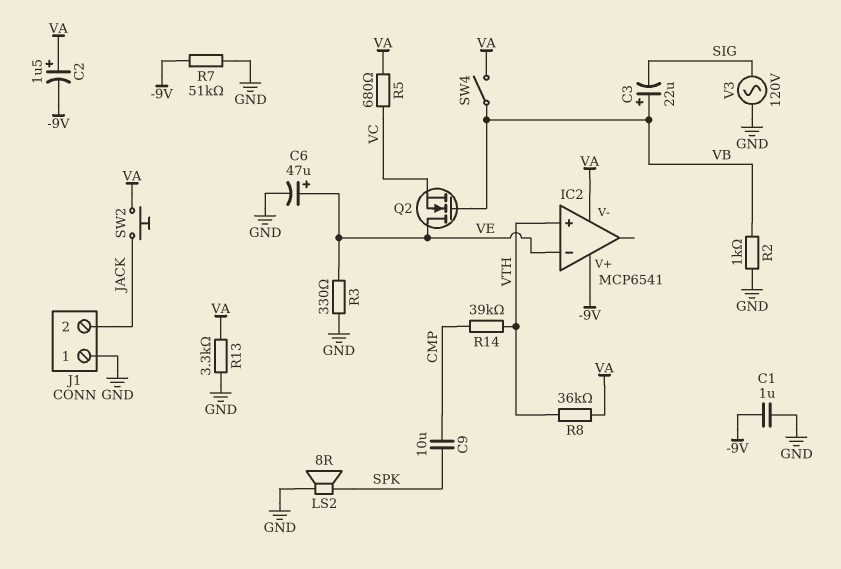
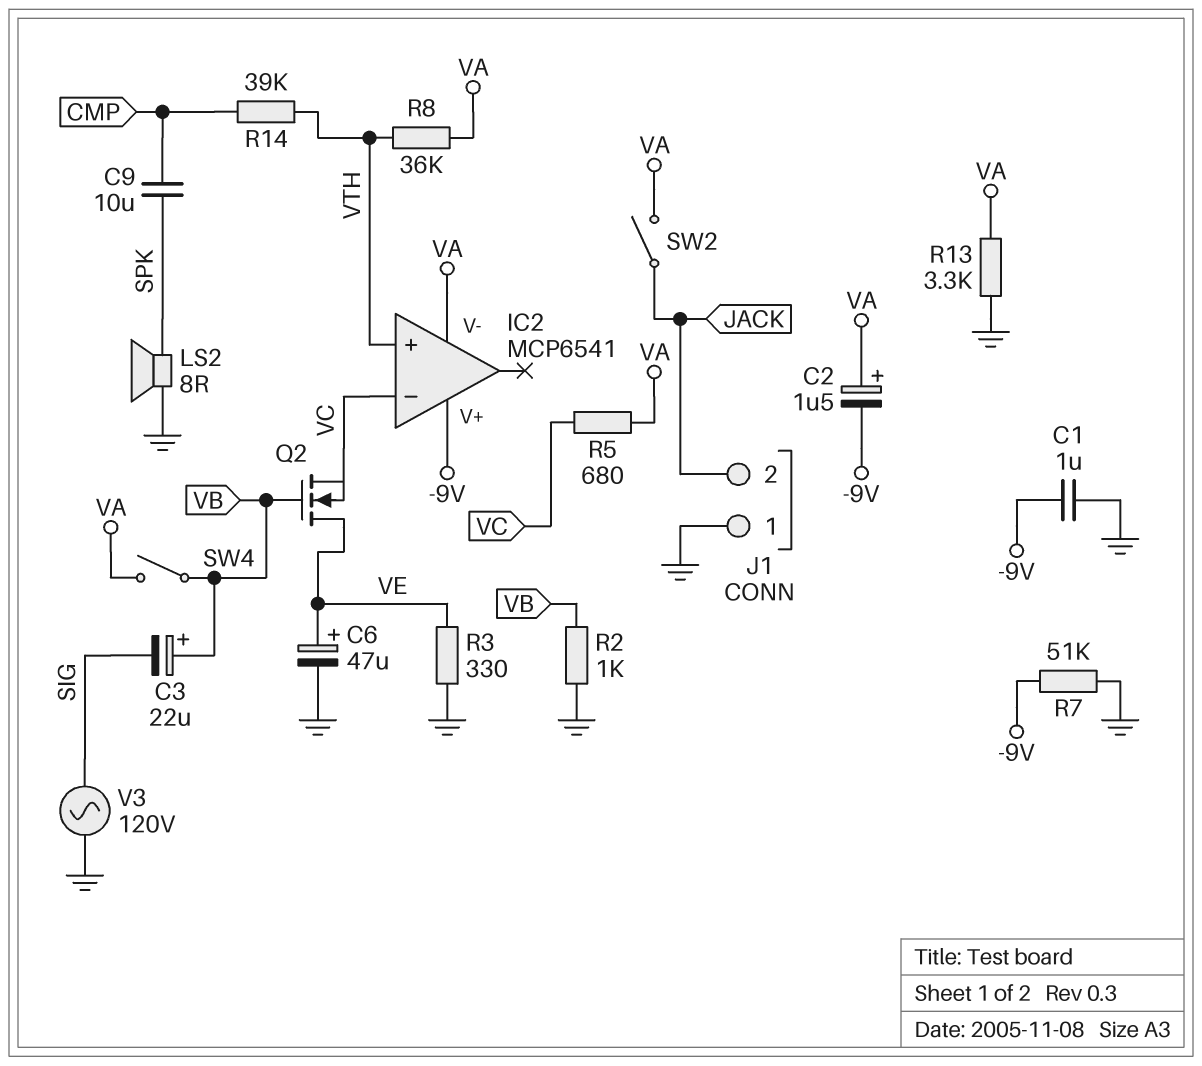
IC2 pin in-: VE -> VC
SW2: button (JACK, VA) -> switch (JACK, VA)

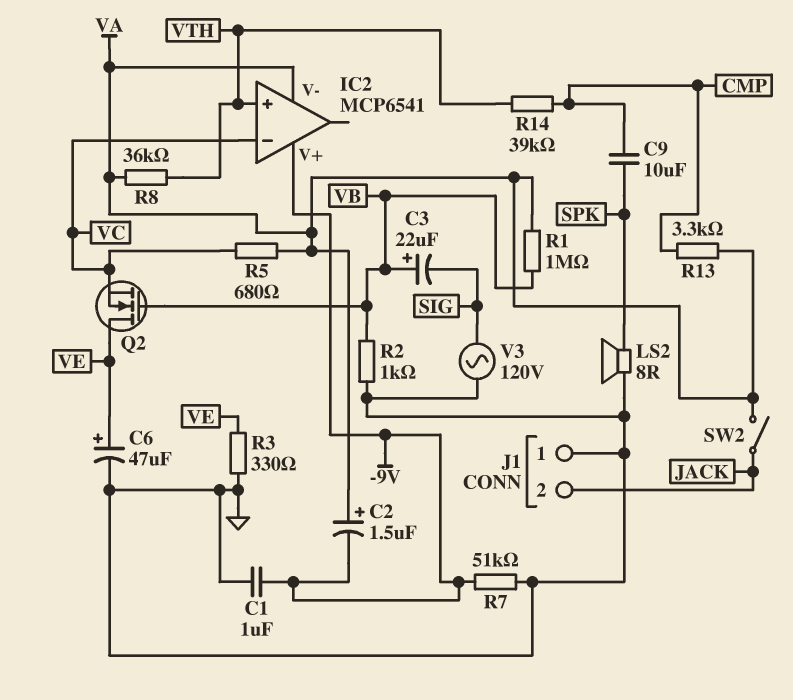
R1: none -> 1M (VA, VB)
R13: 3.3k (GND, VA) -> 3.3k (CMP, VA)
SW4: switch (VA, VB) -> none

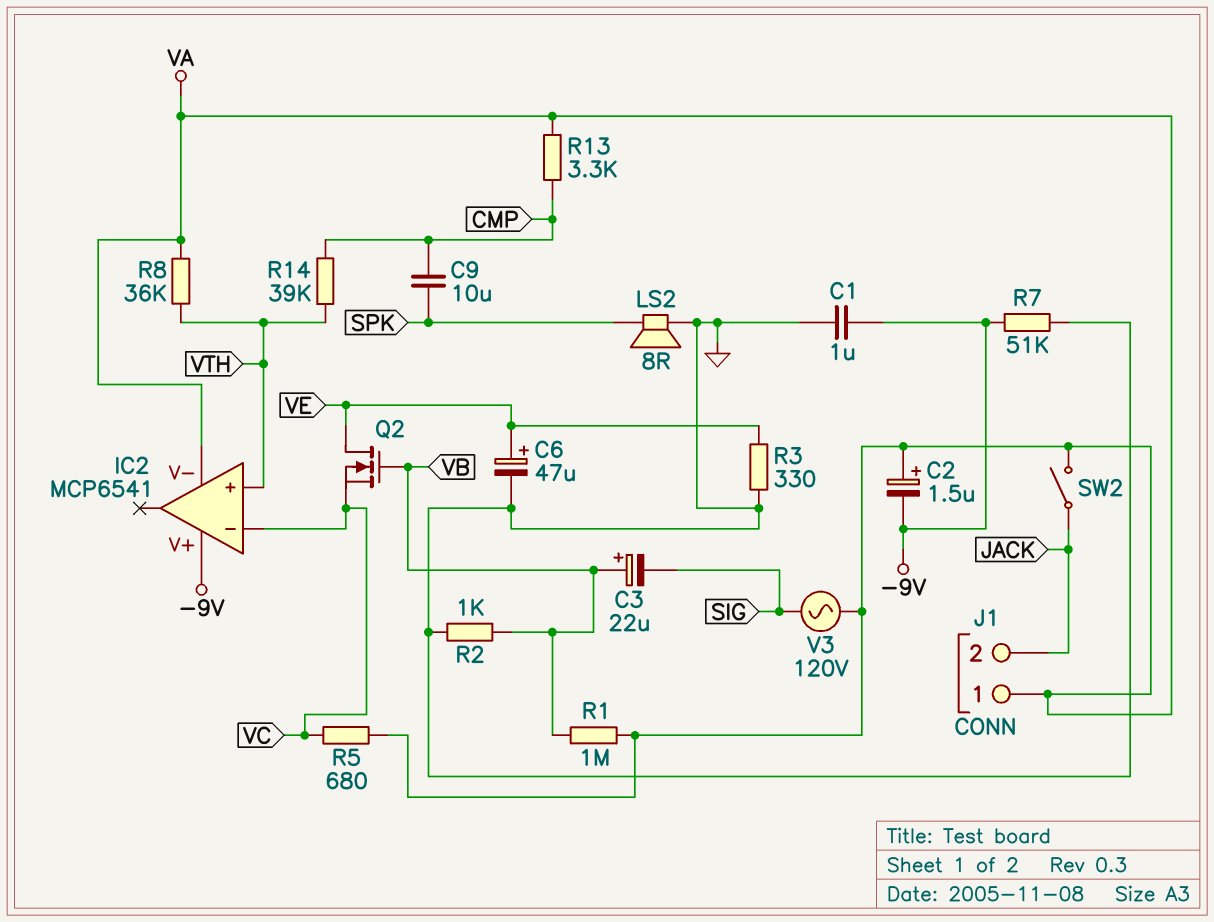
J1 pin 1: GND -> VA
V3: AC 120V (GND, SIG) -> AC 120V (SIG, VA)

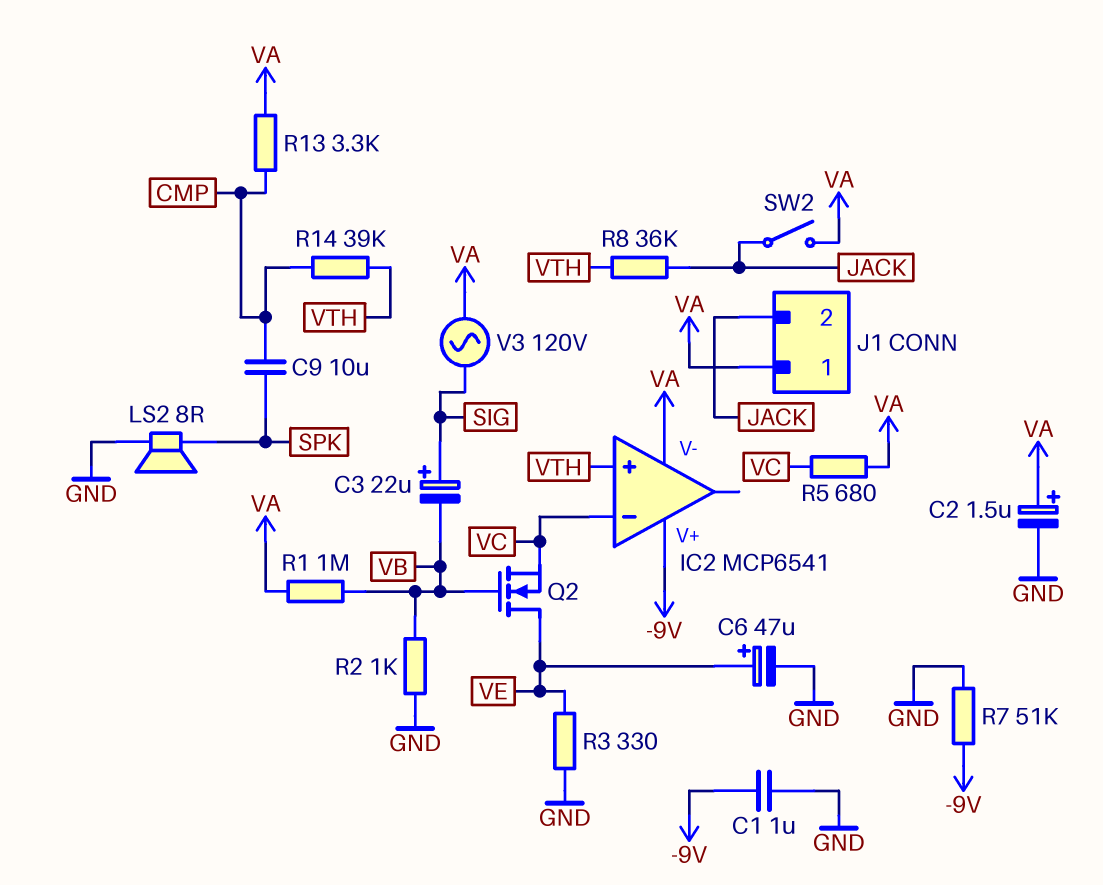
C2: 1.5uF (plus VA, minus -9V) -> 1.5uF (plus VA, minus GND)
C3: 22uF (plus VB, minus SIG) -> 22uF (plus SIG, minus VB)
R8: 36k (VA, VTH) -> 36k (JACK, VTH)

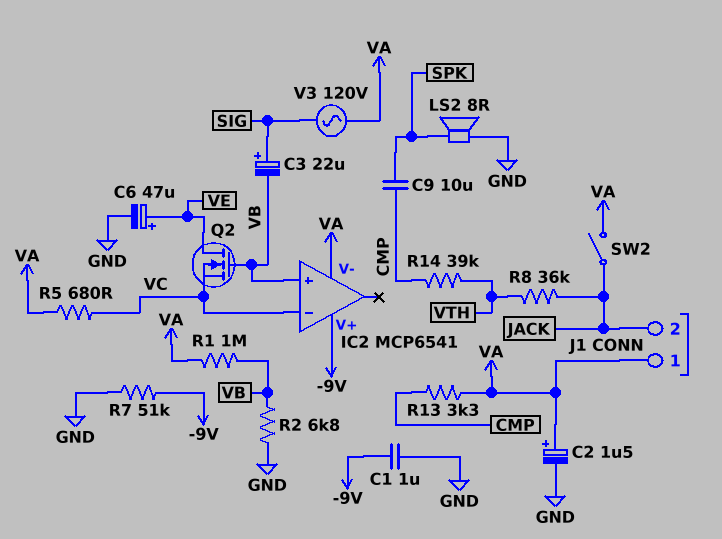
IC2 pin in+: VTH -> VB
R2: 1k (GND, VB) -> 6.8k (GND, VB)
R3: 330 (GND, VE) -> none

